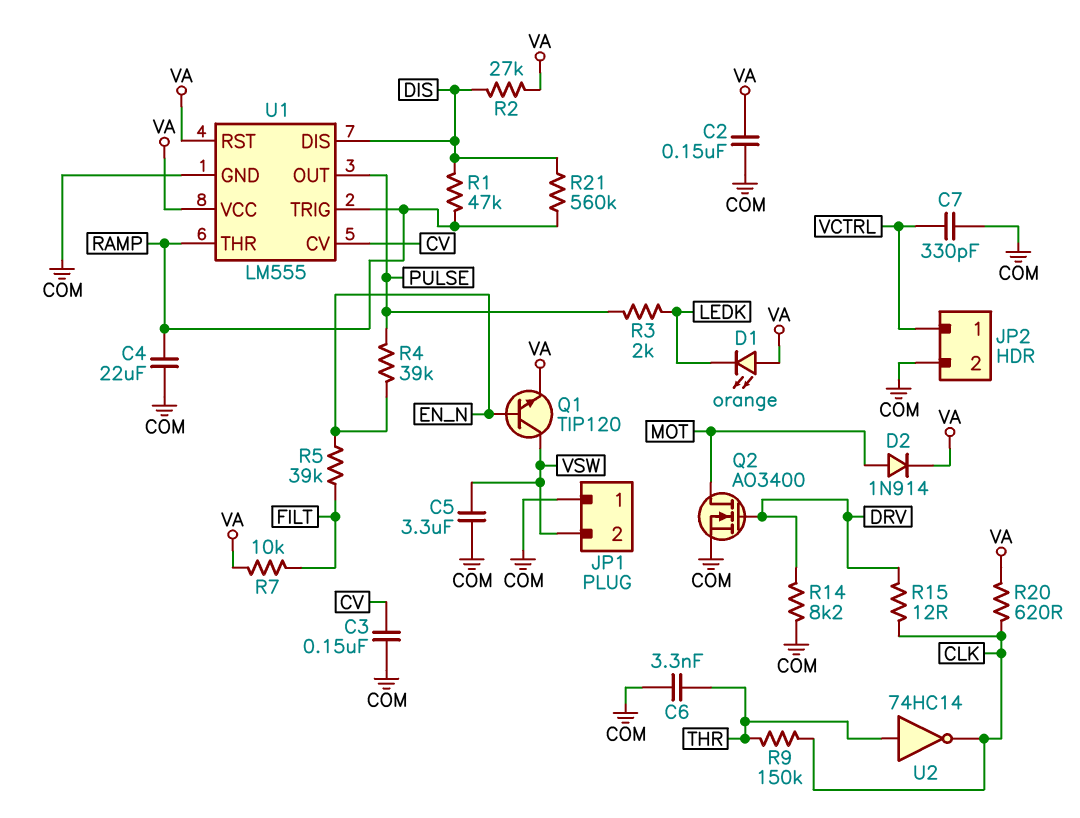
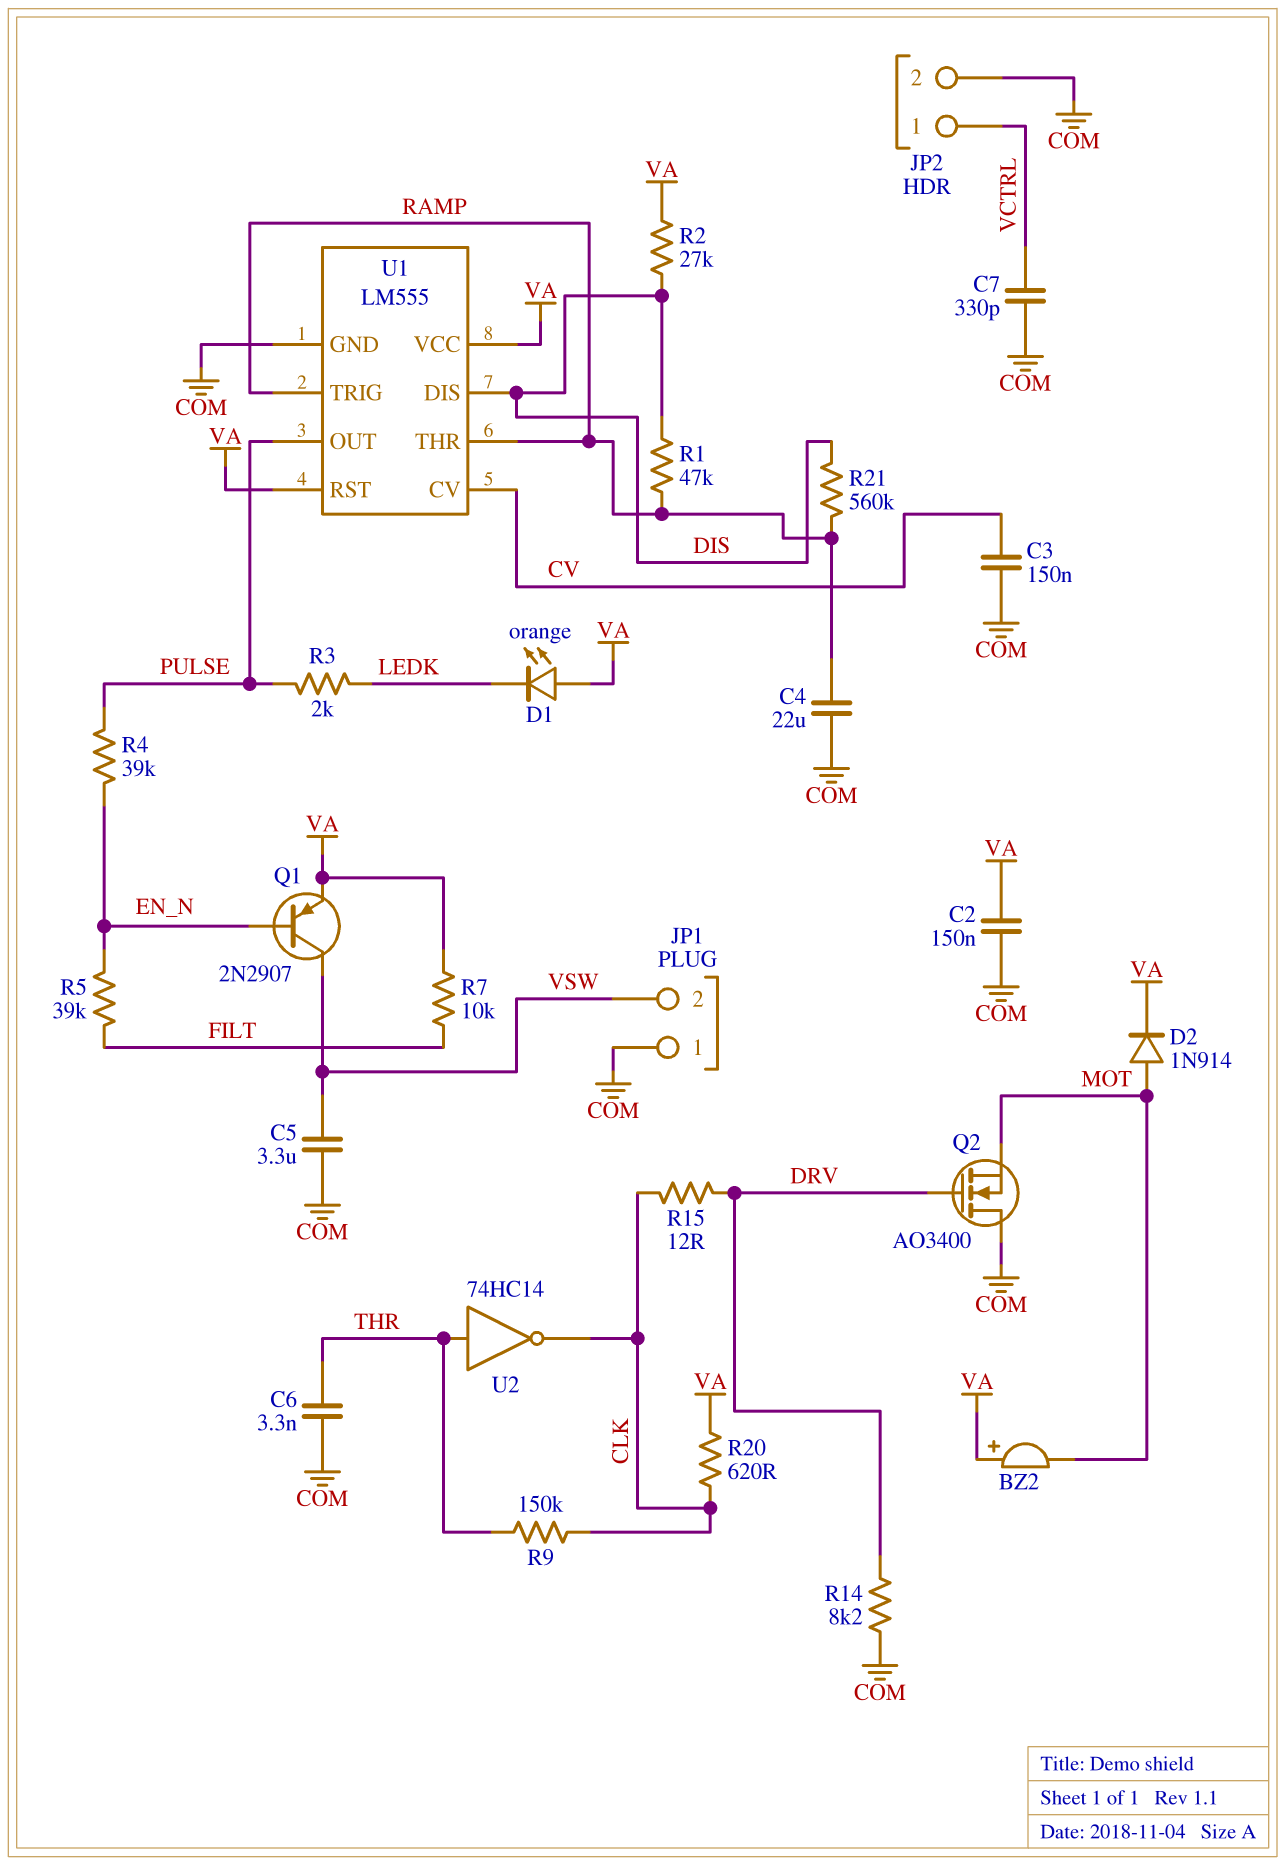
BZ2: none -> buzzer (plus VA, minus MOT)
Q1: NPN TIP120 (B EN_N, C VSW, E VA) -> PNP 2N2907 (B EN_N, C VSW, E VA)
Q2: NMOS AO3400 (G DRV, D MOT, S COM) -> NMOS AO3400 (G DRV, D COM, S MOT)

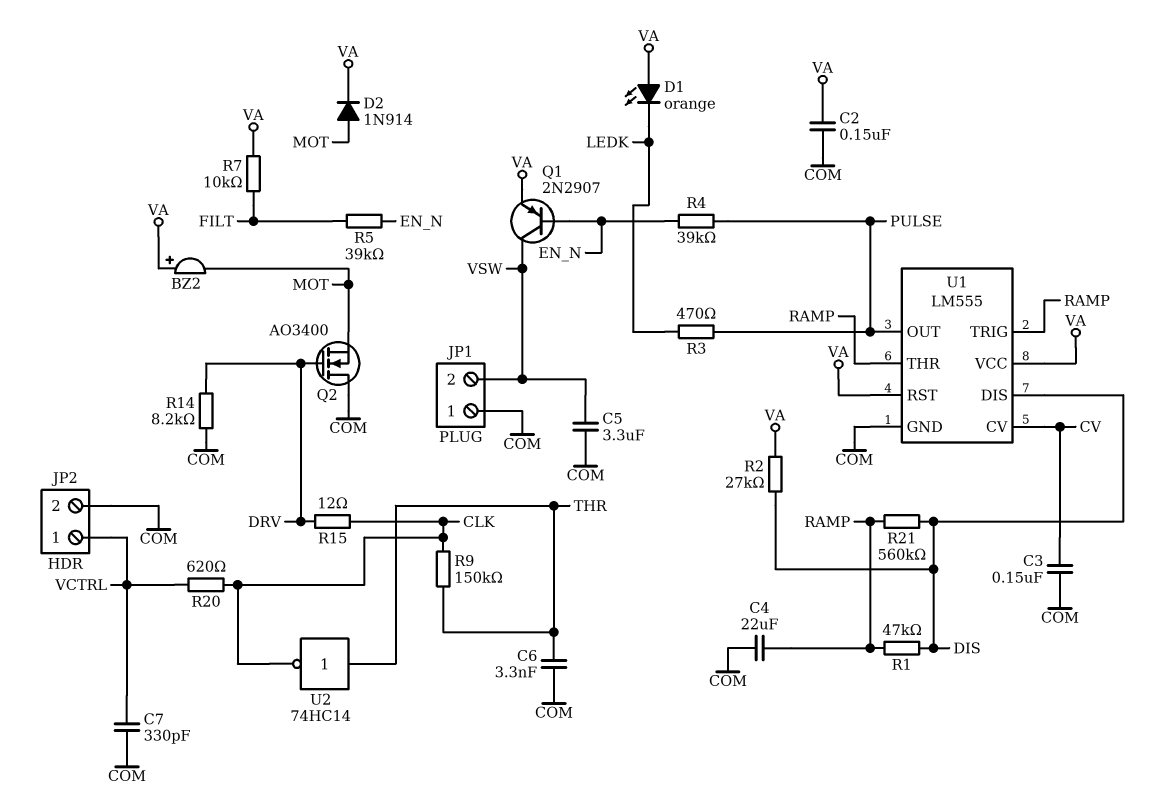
R3: 2k (LEDK, PULSE) -> 470 (LEDK, PULSE)
R20: 620 (CLK, VA) -> 620 (CLK, VCTRL)

